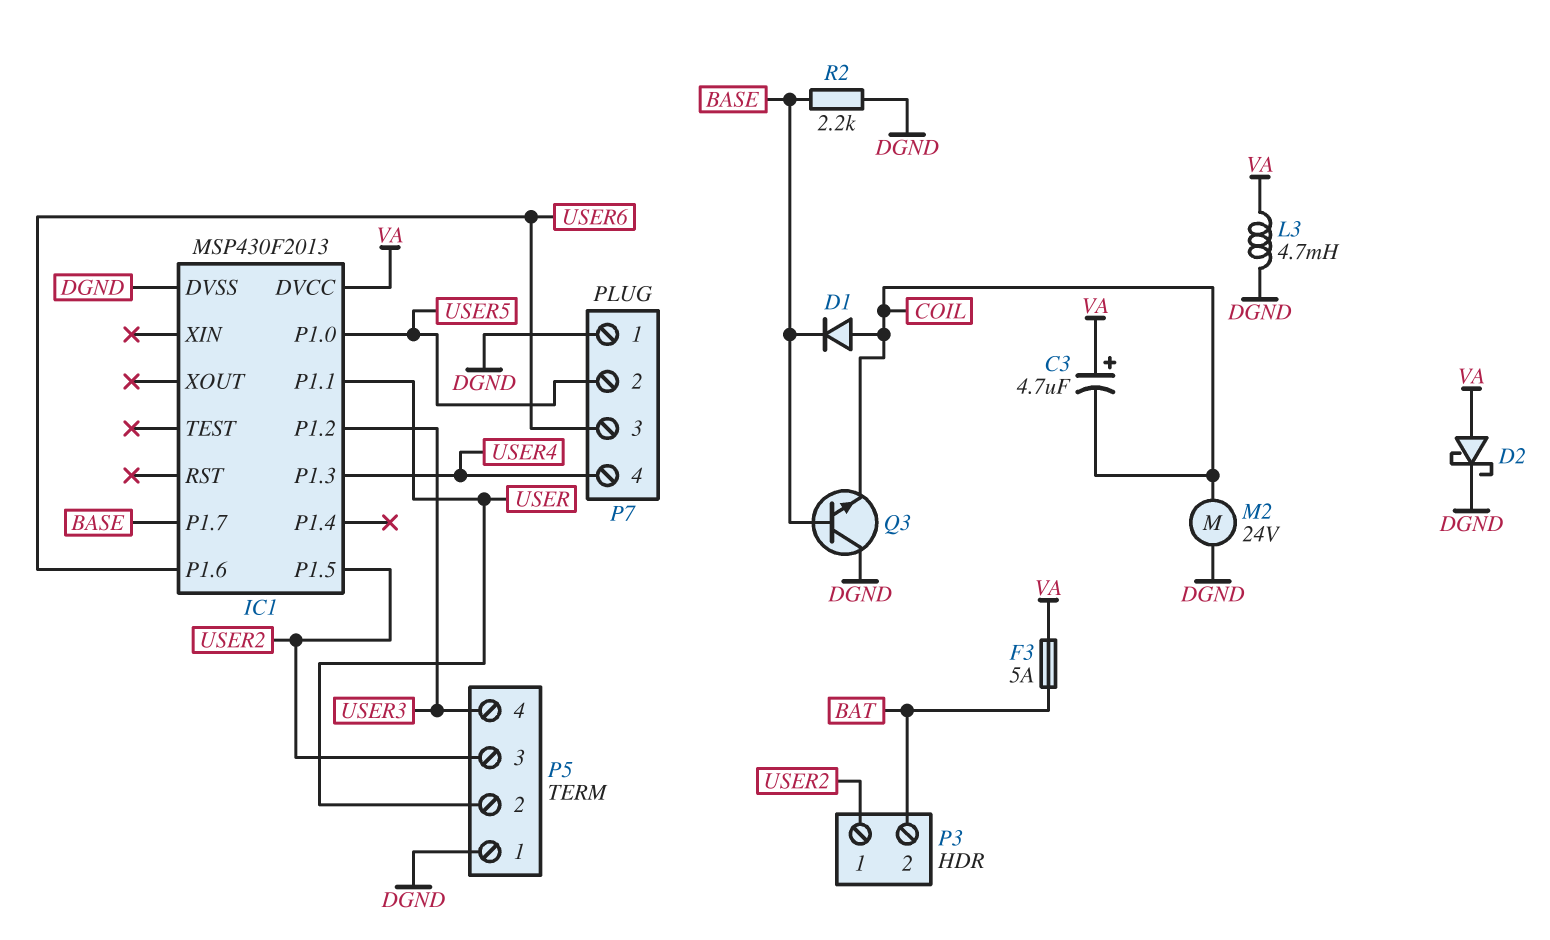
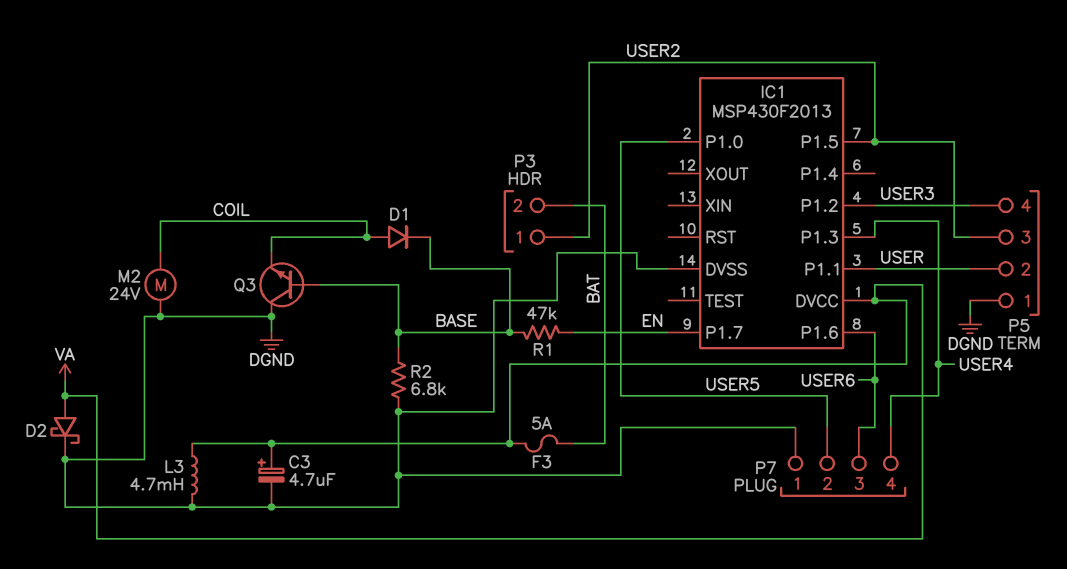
C3: 4.7uF (plus VA, minus COIL) -> 4.7uF (plus VA, minus DGND)
IC1 pin P1.7: BASE -> EN
R1: none -> 47k (BASE, EN)
R2: 2.2k (BASE, DGND) -> 6.8k (BASE, DGND)

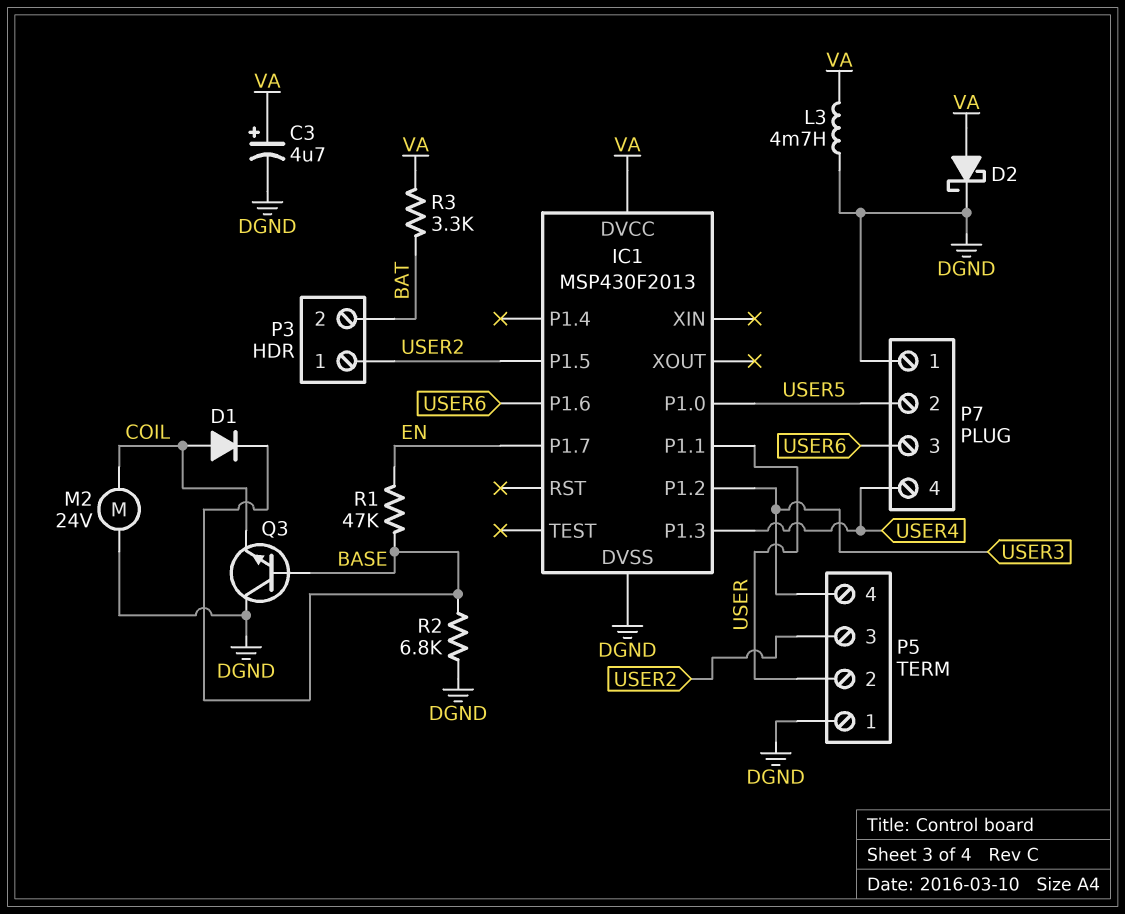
F3: 5A (BAT, VA) -> none
R3: none -> 3.3k (BAT, VA)

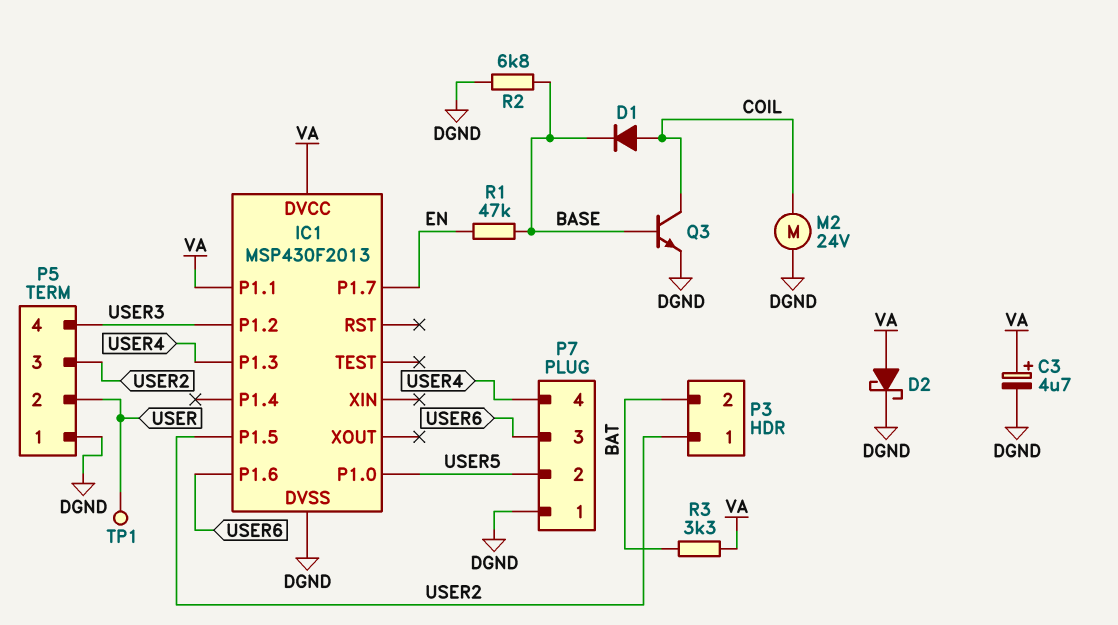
IC1 pin P1.1: USER -> VA
L3: 4.7mH (DGND, VA) -> none
Q3: NPN (B BASE, C DGND, E COIL) -> NPN (B BASE, C COIL, E DGND)
TP1: none -> test point (USER)

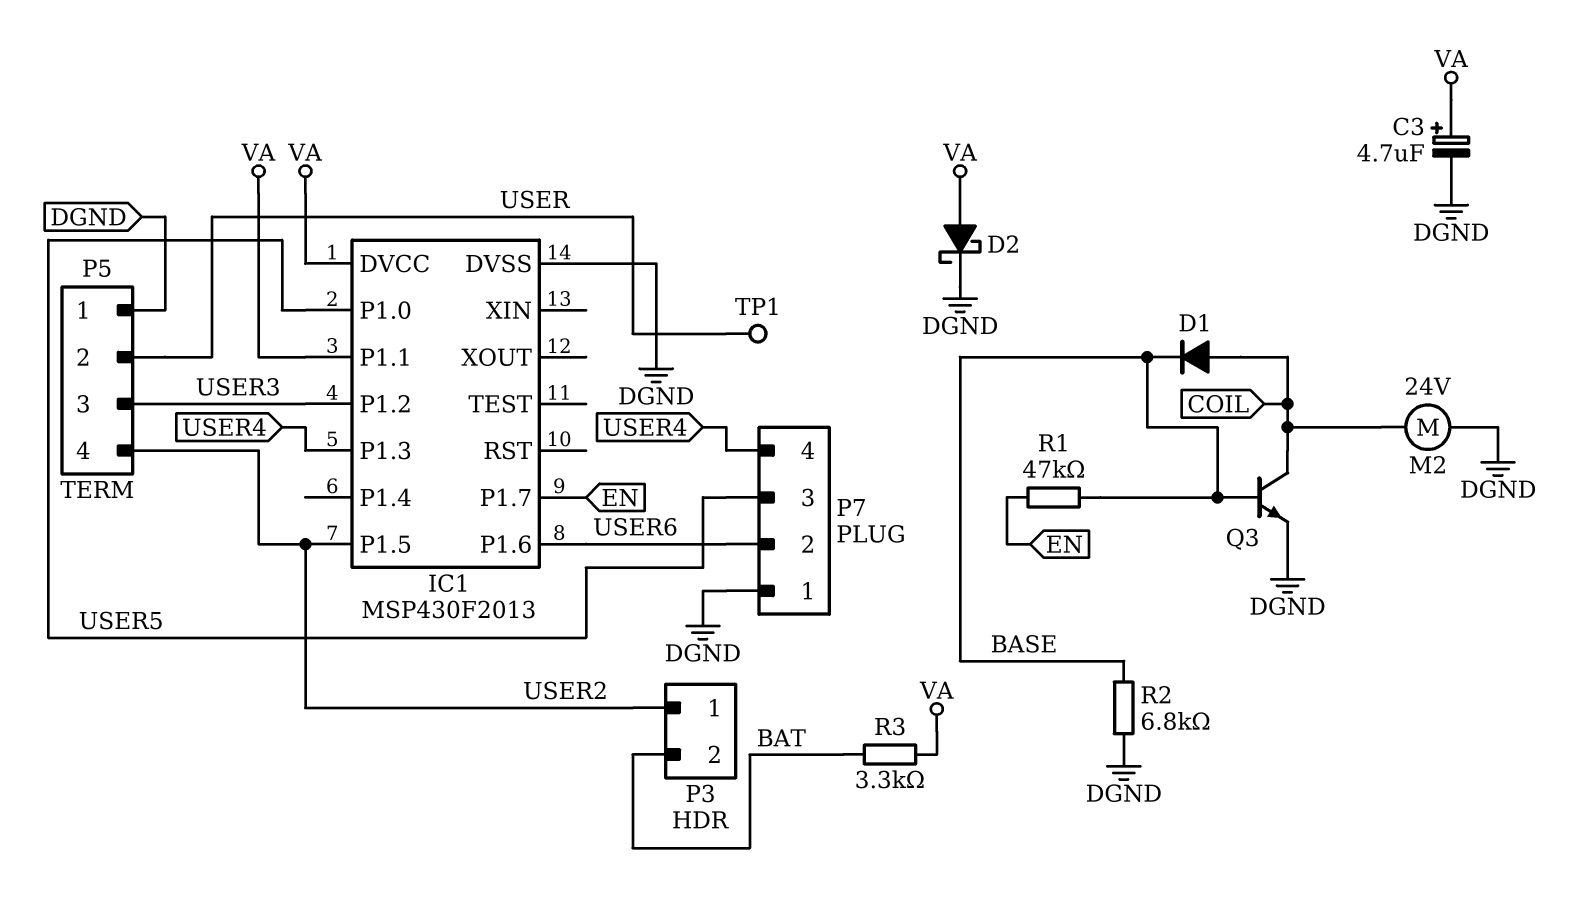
P5 pin 3: USER2 -> USER3
P5 pin 4: USER3 -> USER2
P7 pin 2: USER5 -> USER6
P7 pin 3: USER6 -> USER5

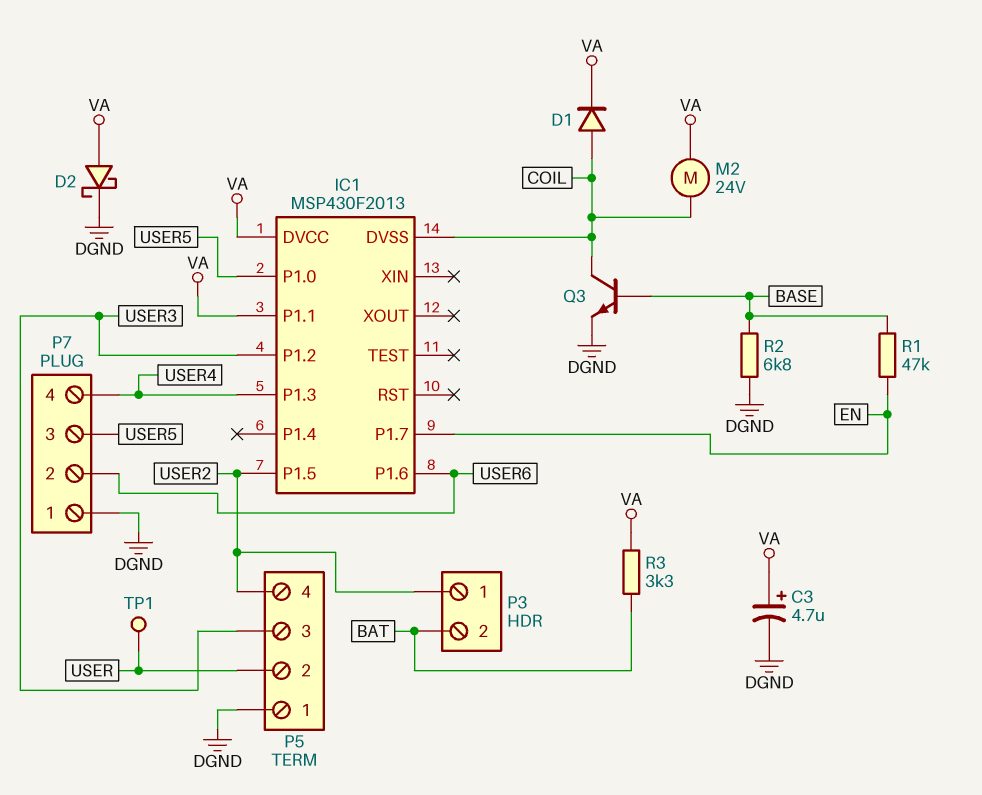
D1: diode (A COIL, K BASE) -> diode (A COIL, K VA)
IC1 pin DVSS: DGND -> COIL
M2: motor 24V (COIL, DGND) -> motor 24V (COIL, VA)

